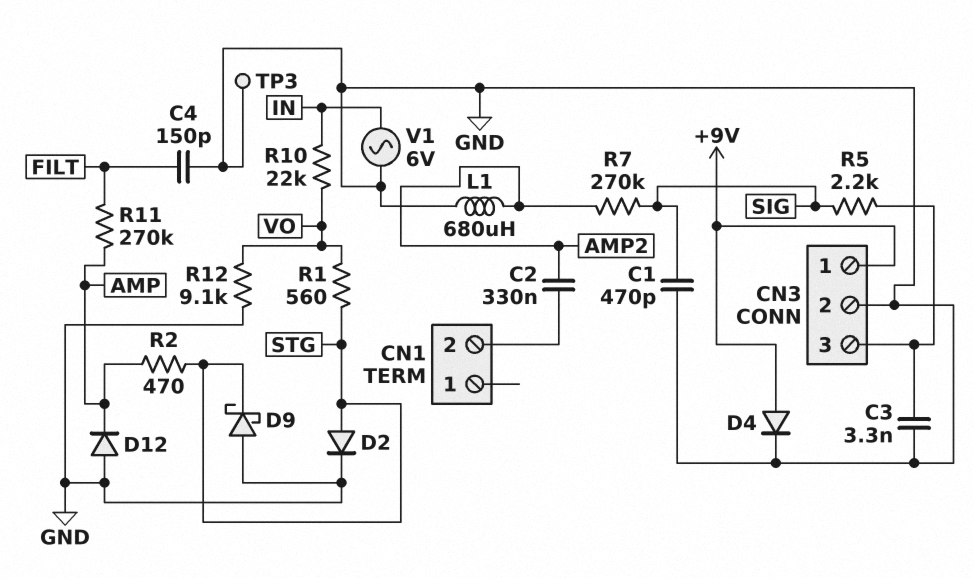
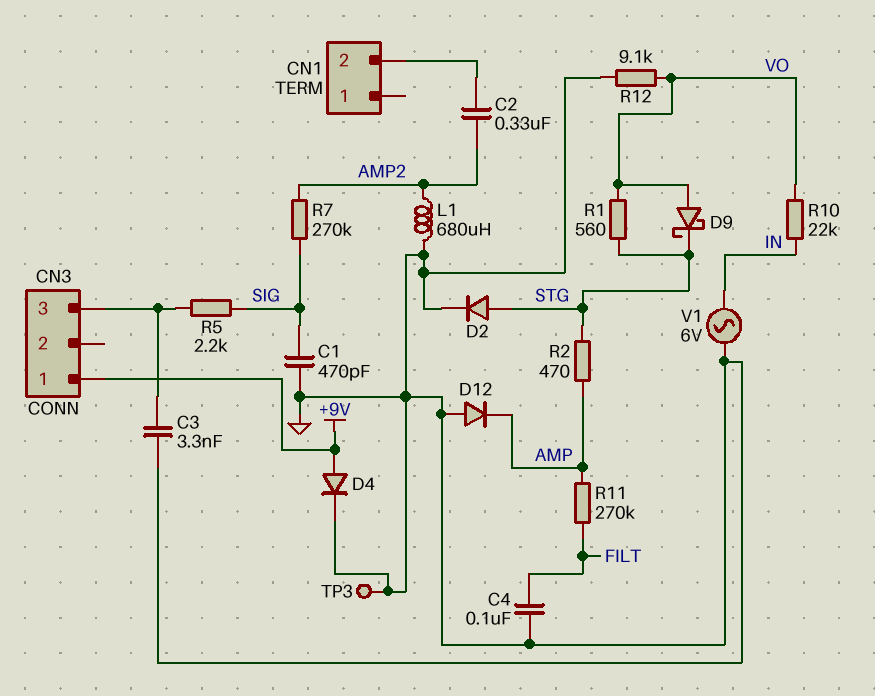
C4: 150pF (FILT, GND) -> 100nF (FILT, GND)
CN3 pin 2: GND -> none
D9: schottky (A GND, K STG) -> schottky (A VO, K STG)

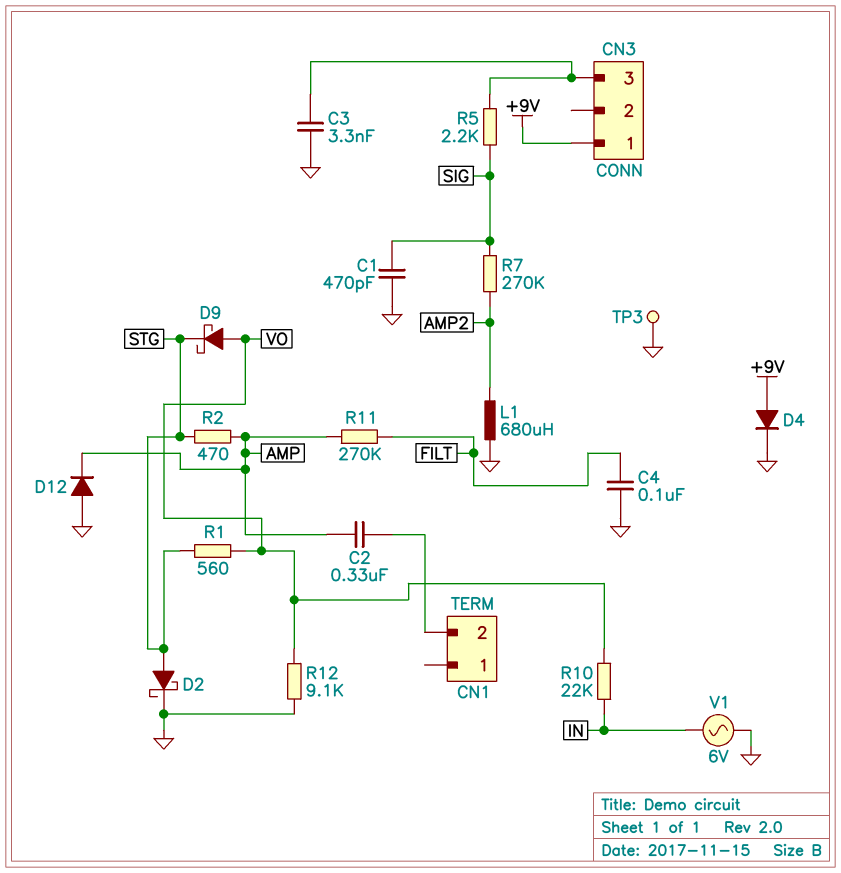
C2: 330nF (AMP2, CN1/2) -> 330nF (AMP, CN1/2)
D2: diode (A STG, K GND) -> schottky (A STG, K GND)

